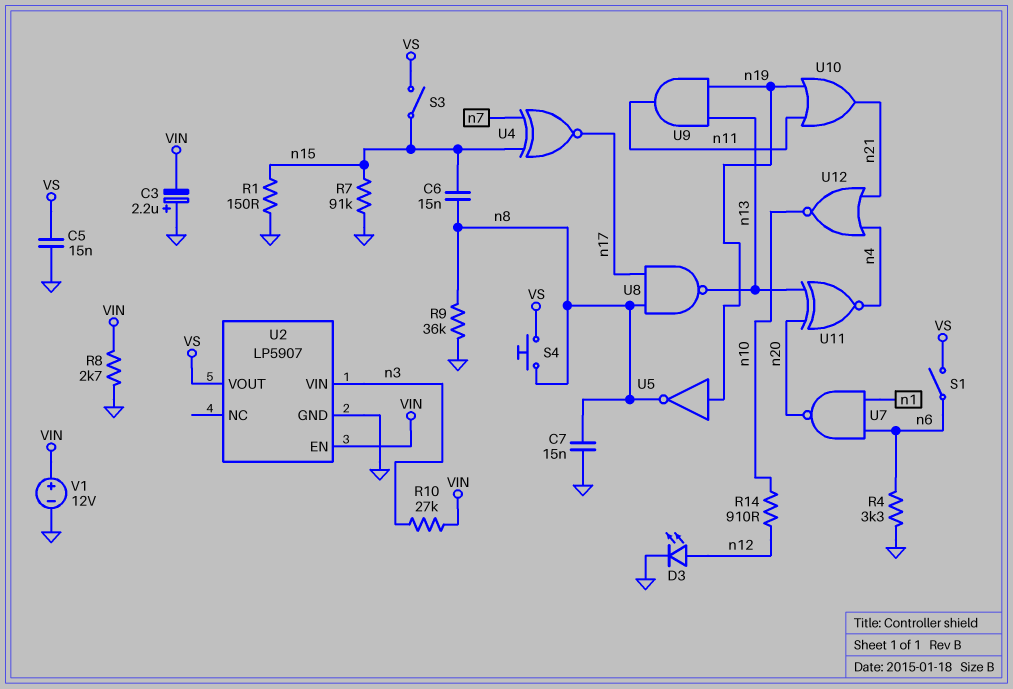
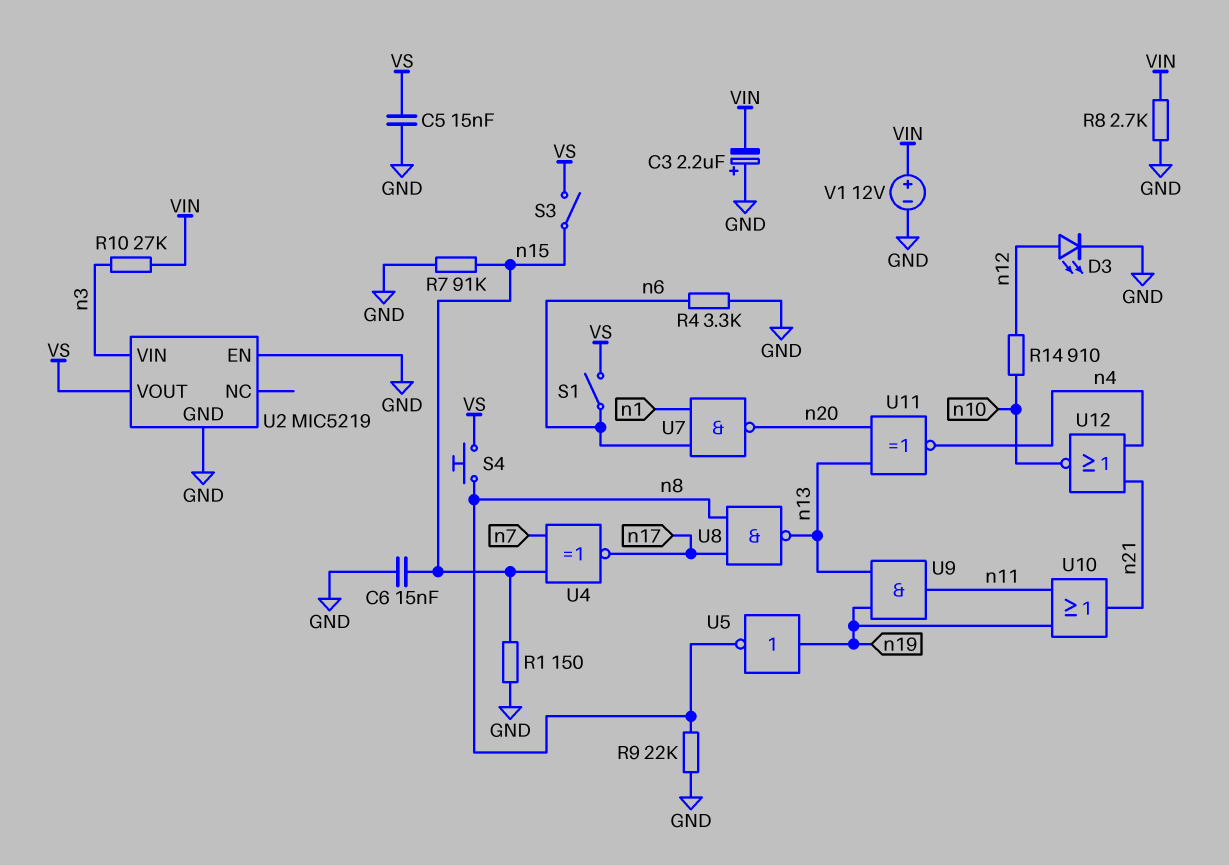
C6: 15nF (n8, n15) -> 15nF (GND, n15)
C7: 15nF (GND, n8) -> none
R9: 36k (GND, n8) -> 22k (GND, n8)
U2: LP5907 -> MIC5219
U2 pin EN: VIN -> GND

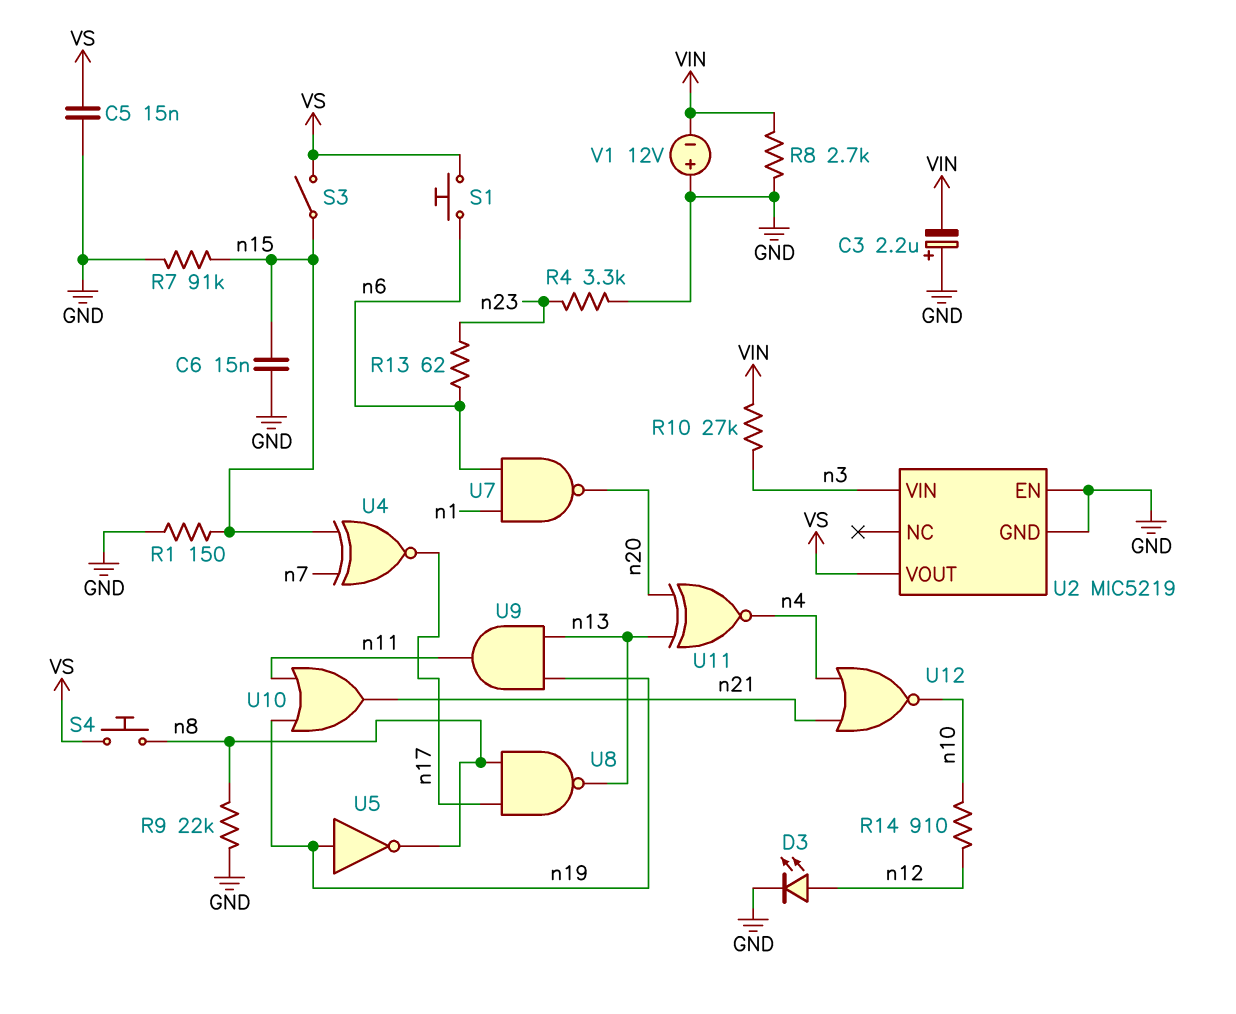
R4: 3.3k (GND, n6) -> 3.3k (GND, n23)
R13: none -> 62 (n6, n23)
S1: switch (VS, n6) -> button (VS, n6)
V1: 12V (plus VIN, minus GND) -> 12V (plus GND, minus VIN)

